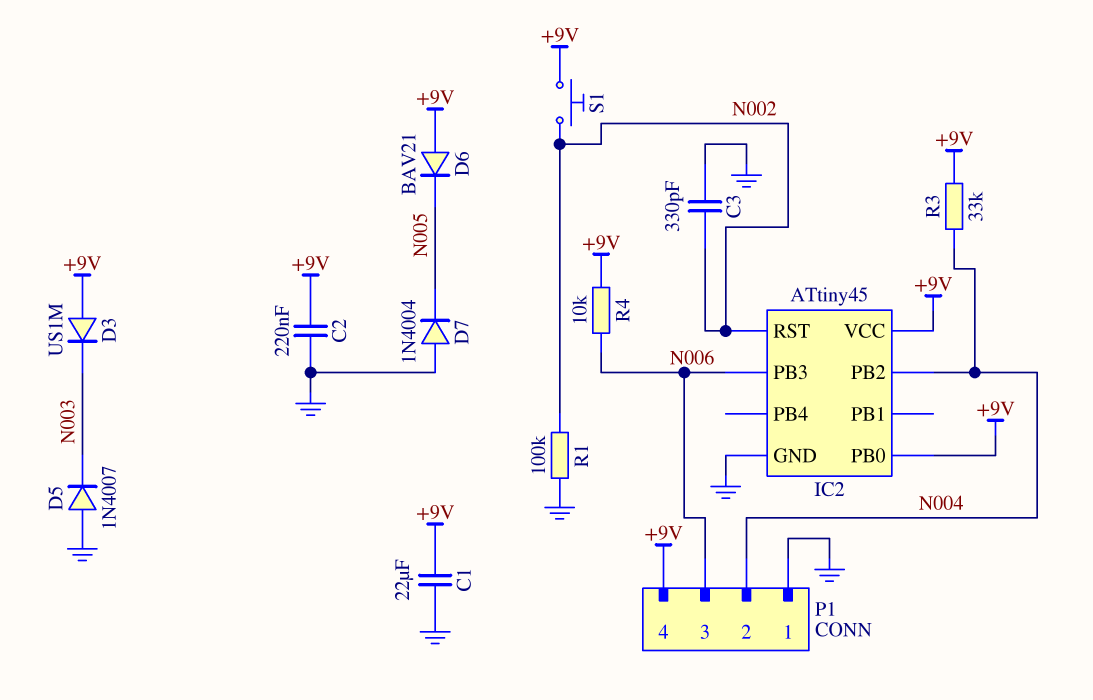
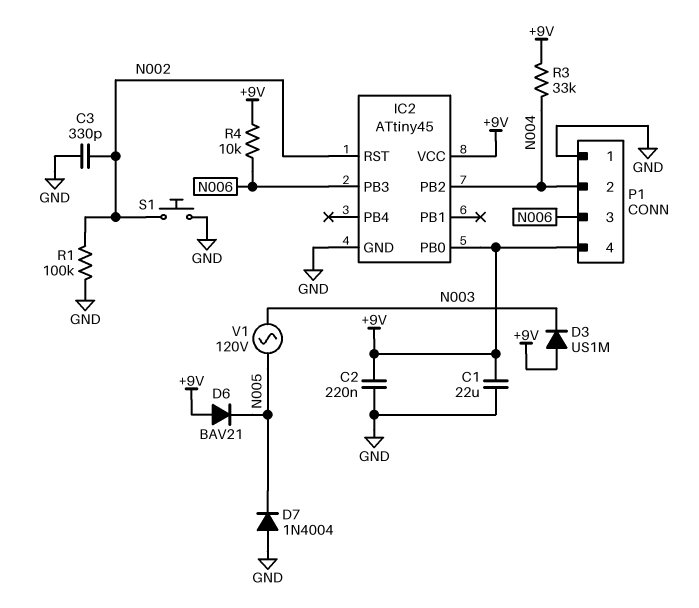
D5: diode 1N4007 (A GND, K N003) -> none
S1: button (+9V, N002) -> button (GND, N002)
V1: none -> AC 120V (N003, N005)

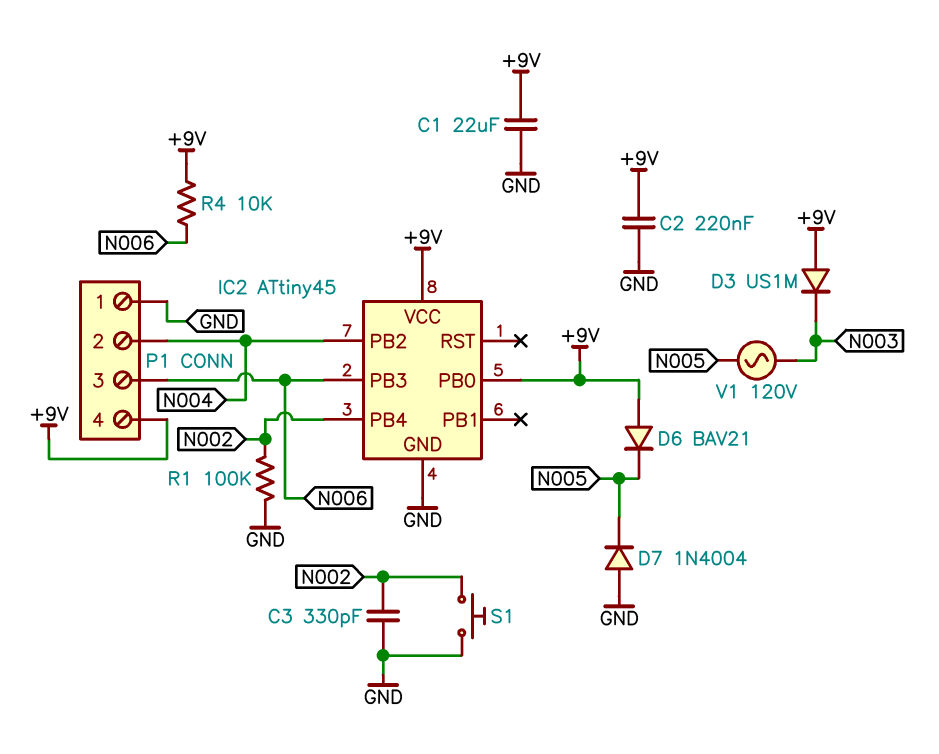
IC2 pin PB4: none -> N002
IC2 pin RST: N002 -> none
R3: 33k (+9V, N004) -> none

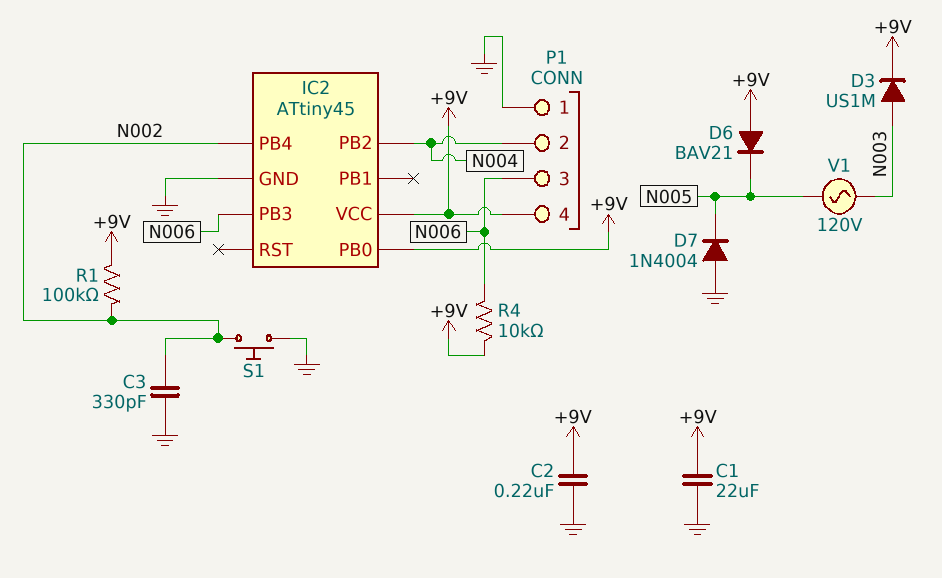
D3: diode US1M (A +9V, K N003) -> diode US1M (A N003, K +9V)
R1: 100k (GND, N002) -> 100k (+9V, N002)

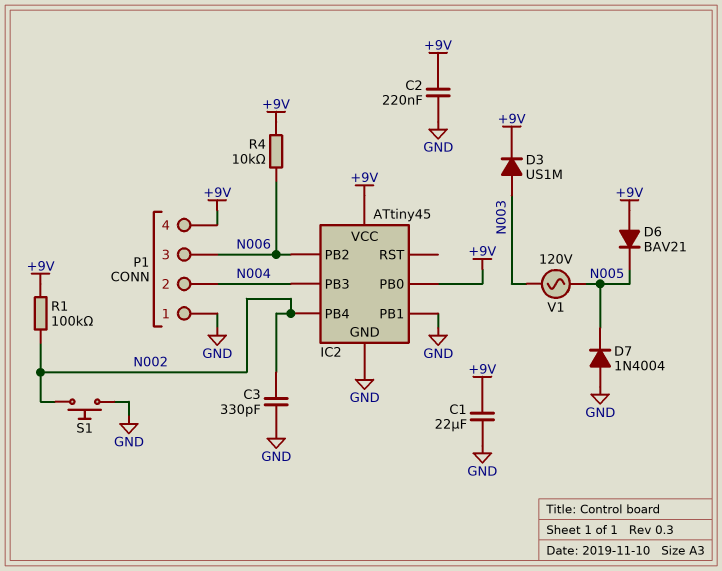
IC2 pin PB1: none -> GND
IC2 pin PB2: N004 -> N006
IC2 pin PB3: N006 -> N004

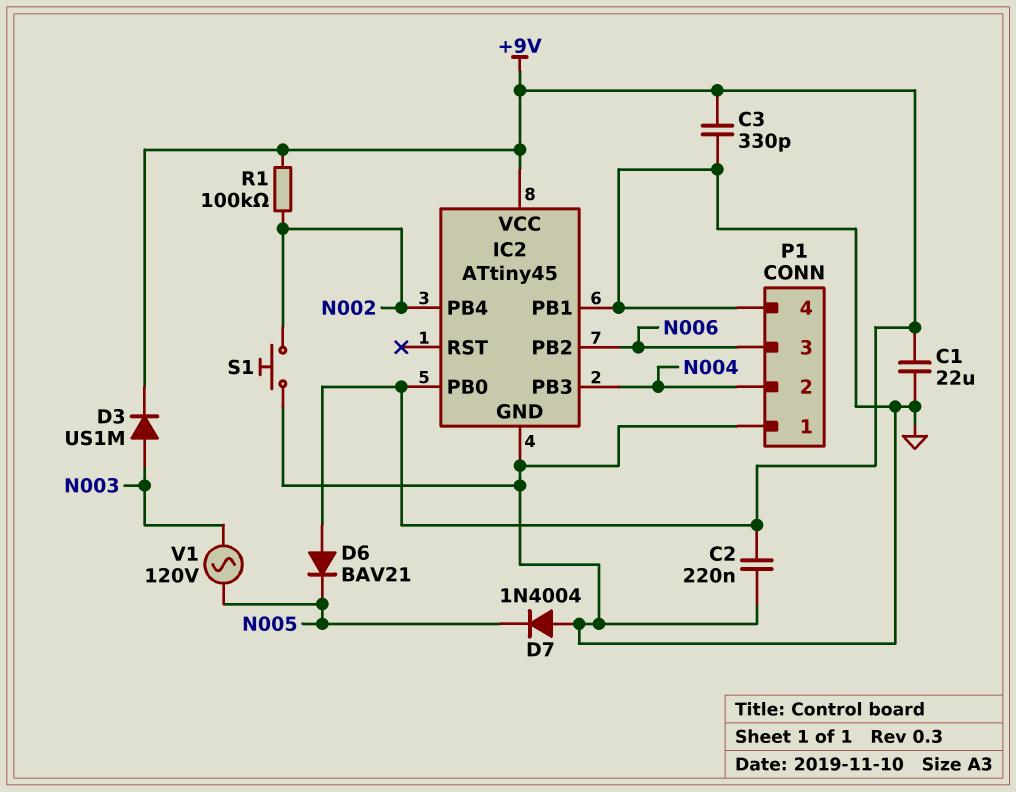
C3: 330pF (GND, N002) -> 330pF (+9V, GND)
P1 pin 4: +9V -> GND
R4: 10k (+9V, N006) -> none

